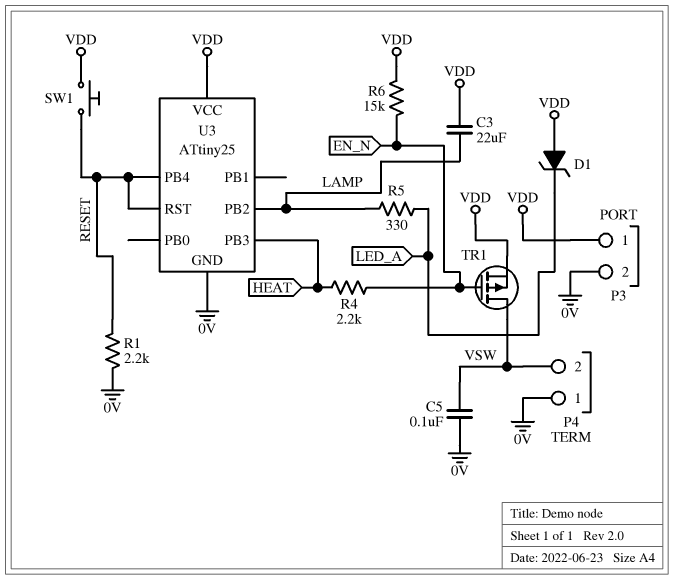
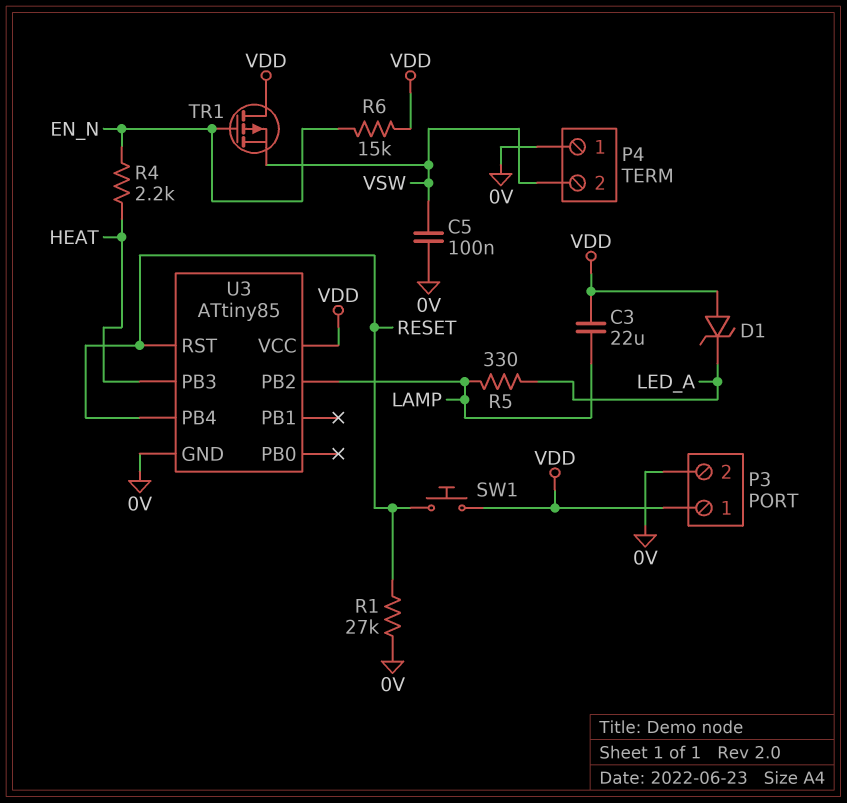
R1: 2.2k (0V, RESET) -> 27k (0V, RESET)
TR1: PMOS (G EN_N, D VSW, S VDD) -> PMOS (G EN_N, D VDD, S VSW)
U3: ATtiny25 -> ATtiny85

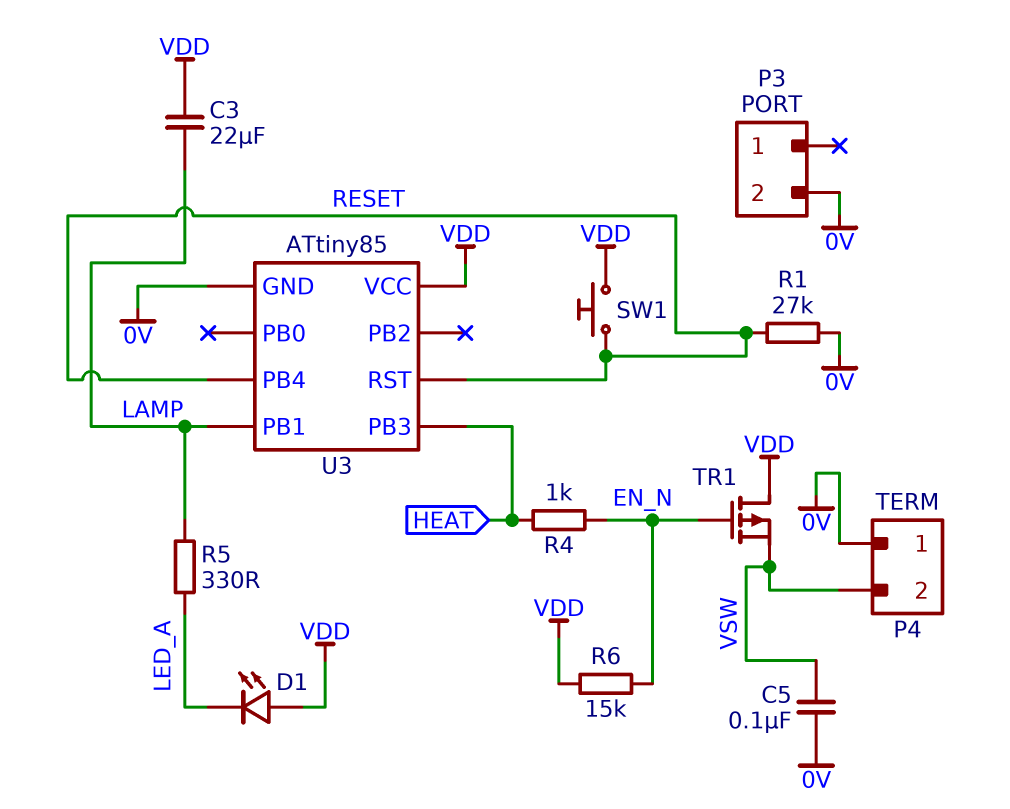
D1: zener (A VDD, K LED_A) -> LED (A VDD, K LED_A)
P3 pin 1: VDD -> none
R4: 2.2k (EN_N, HEAT) -> 1k (EN_N, HEAT)
U3 pin PB1: none -> LAMP
U3 pin PB2: LAMP -> none

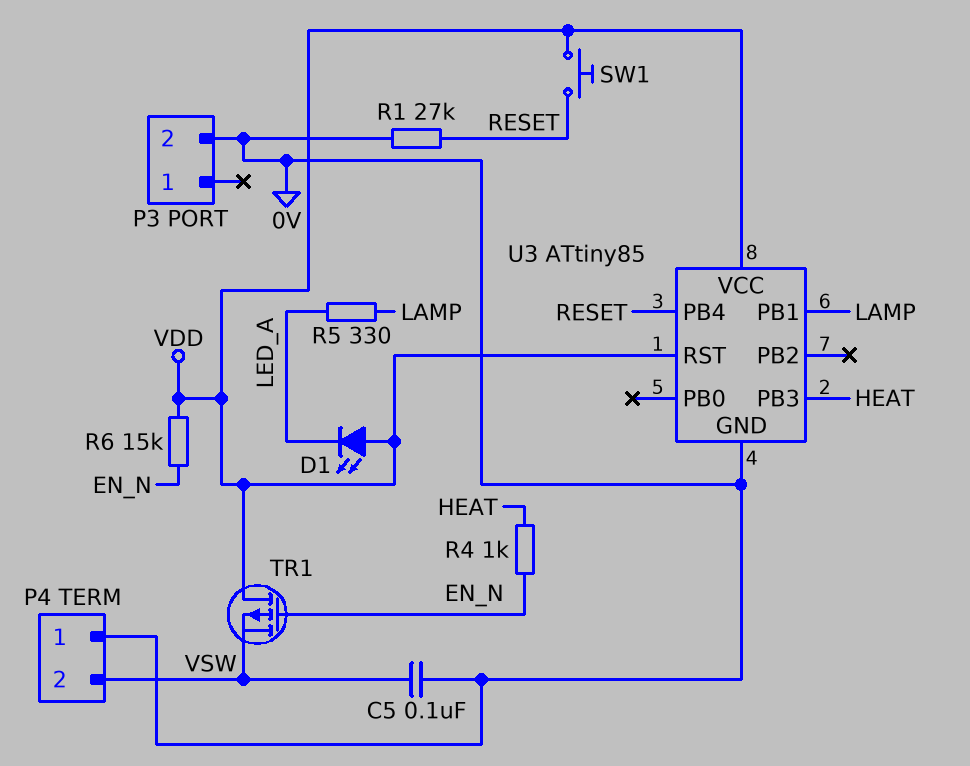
C3: 22uF (LAMP, VDD) -> none
U3 pin RST: RESET -> VDD

